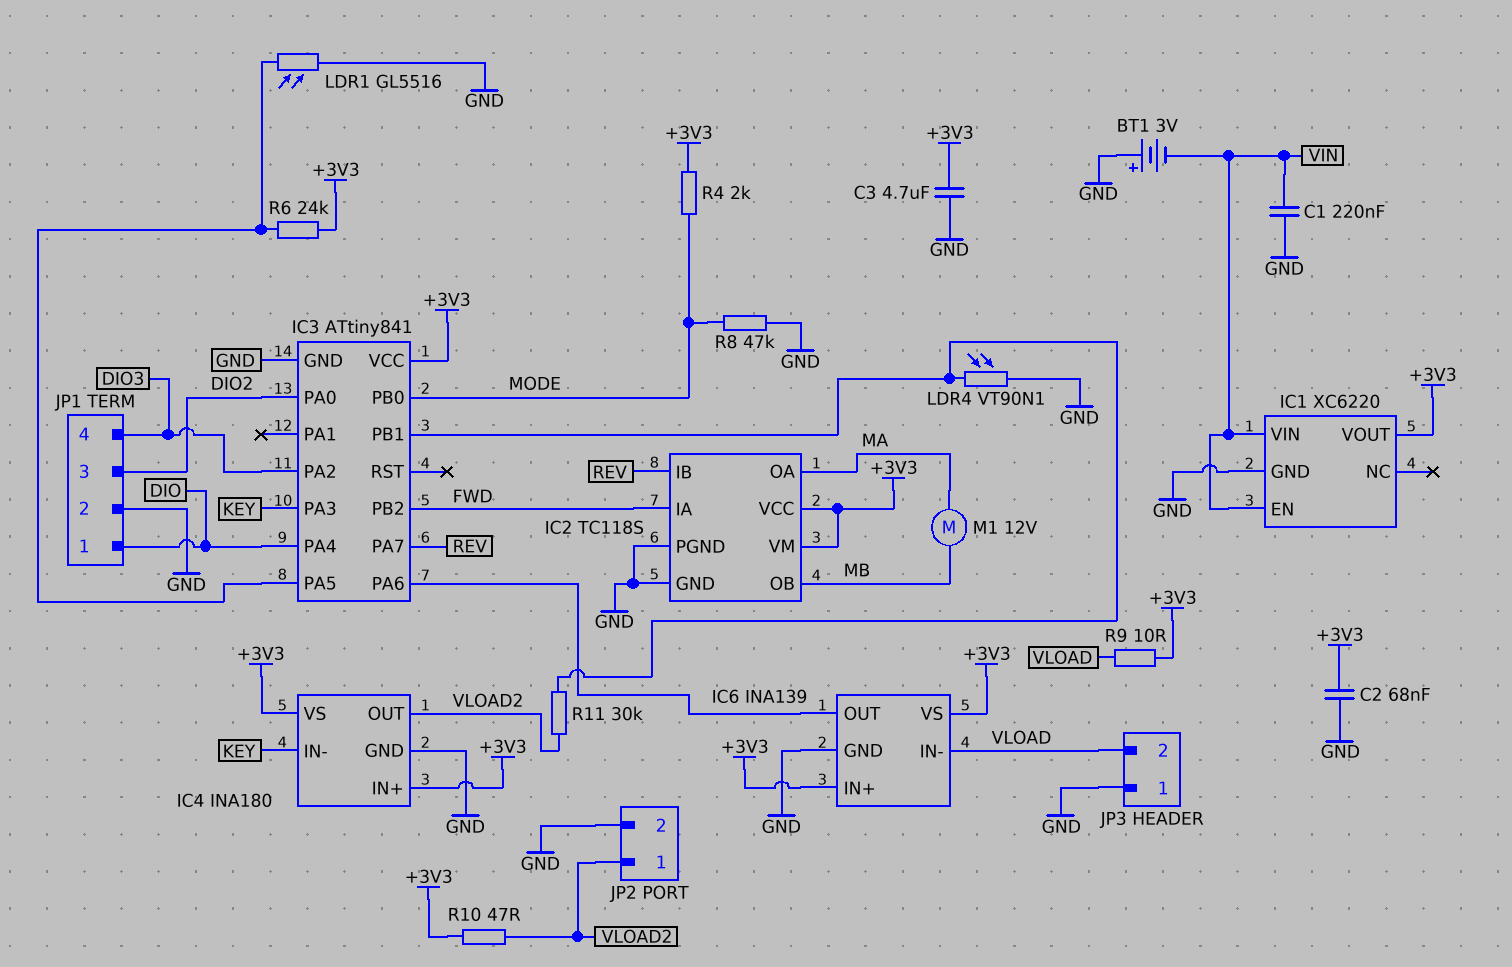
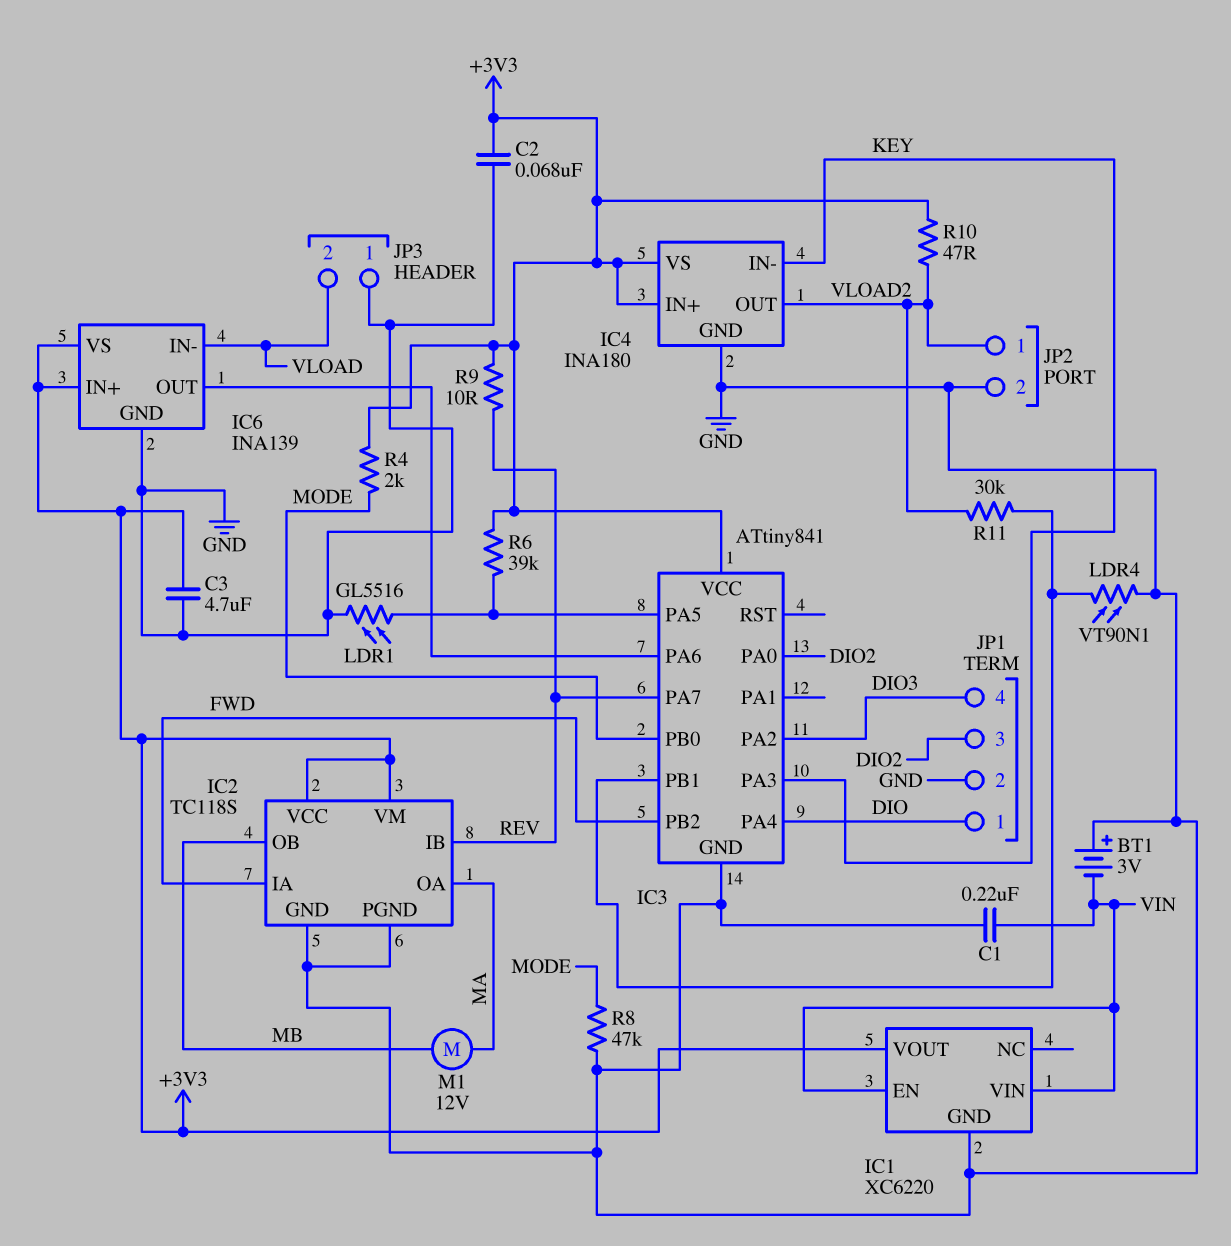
R6: 24k (+3V3, IC3/PA5) -> 39k (+3V3, IC3/PA5)
R9: 10 (+3V3, VLOAD) -> 10 (+3V3, REV)

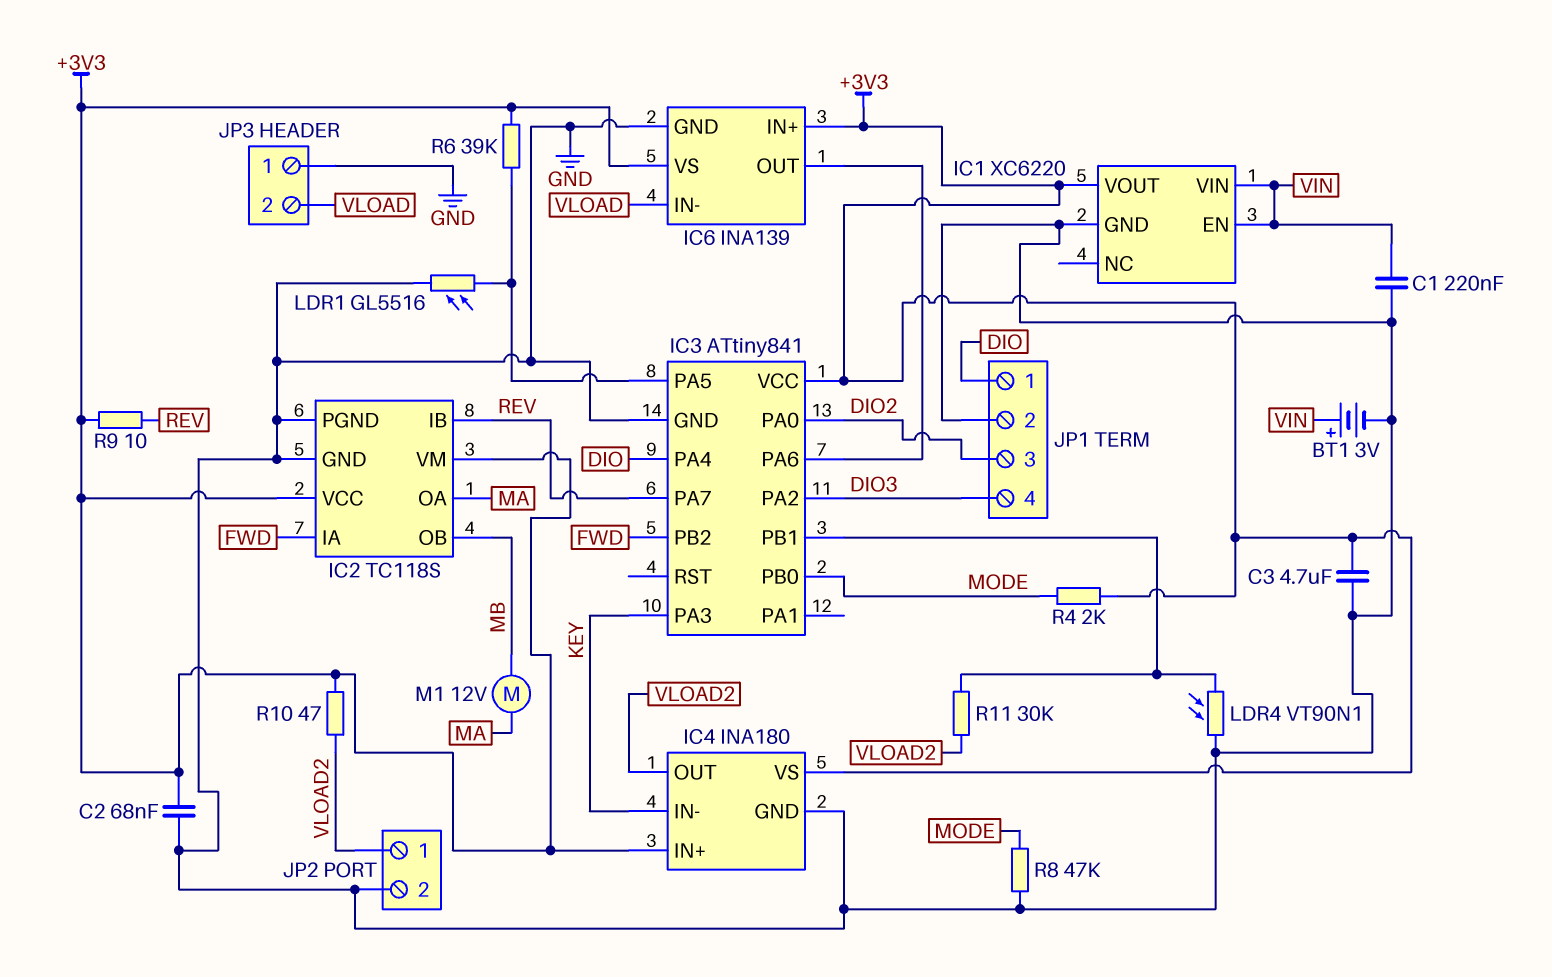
BT1: 3V (plus GND, minus VIN) -> 3V (plus VIN, minus GND)

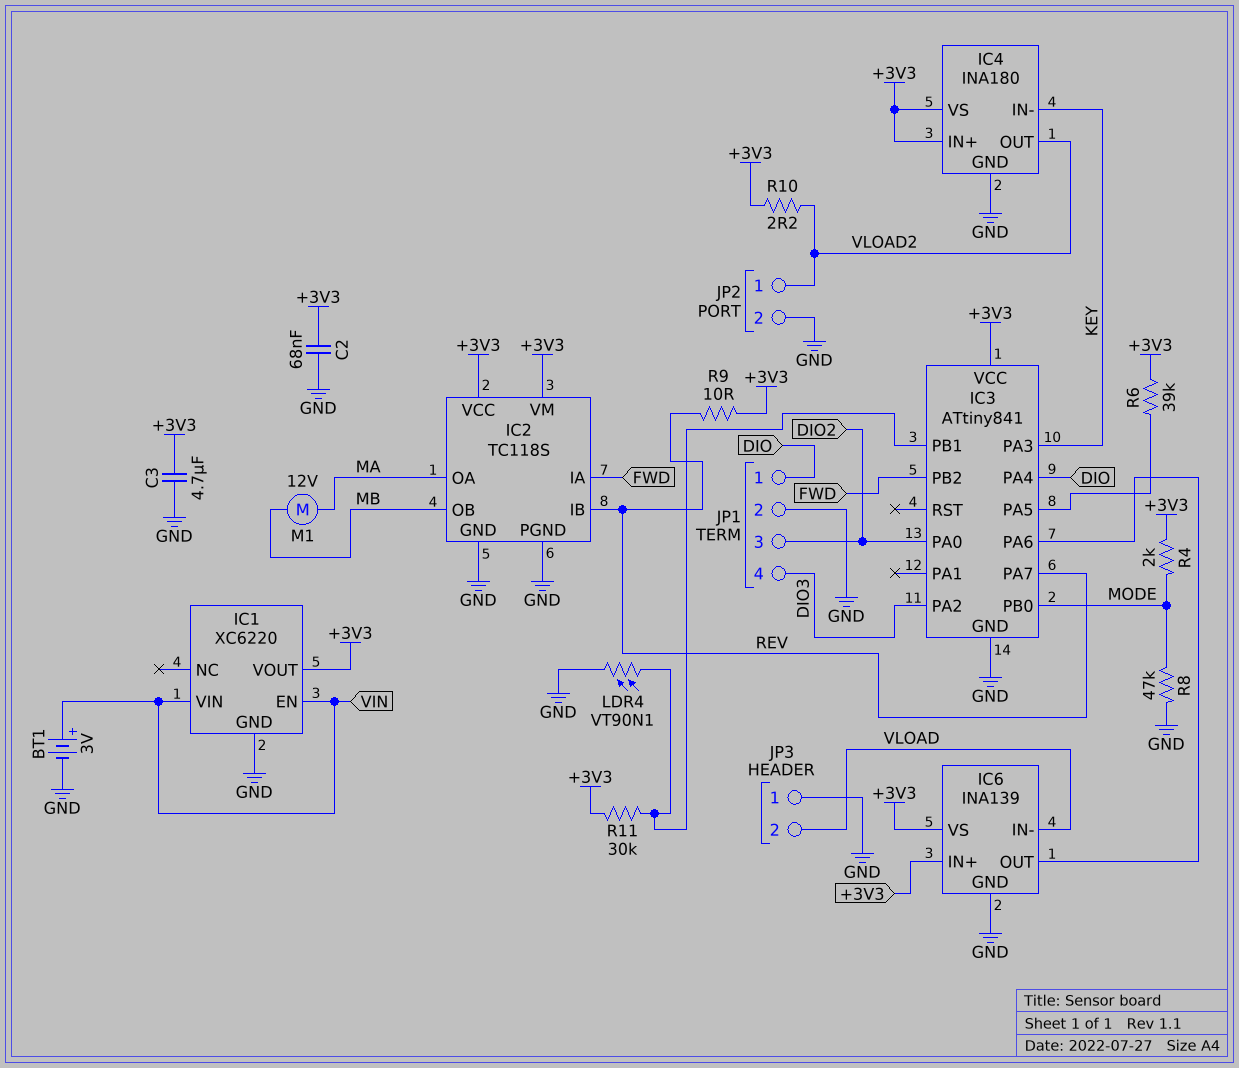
C1: 220nF (GND, VIN) -> none
LDR1: GL5516 (GND, IC3/PA5) -> none
R10: 47 (+3V3, VLOAD2) -> 2.2 (+3V3, VLOAD2)
R11: 30k (IC3/PB1, VLOAD2) -> 30k (+3V3, IC3/PB1)

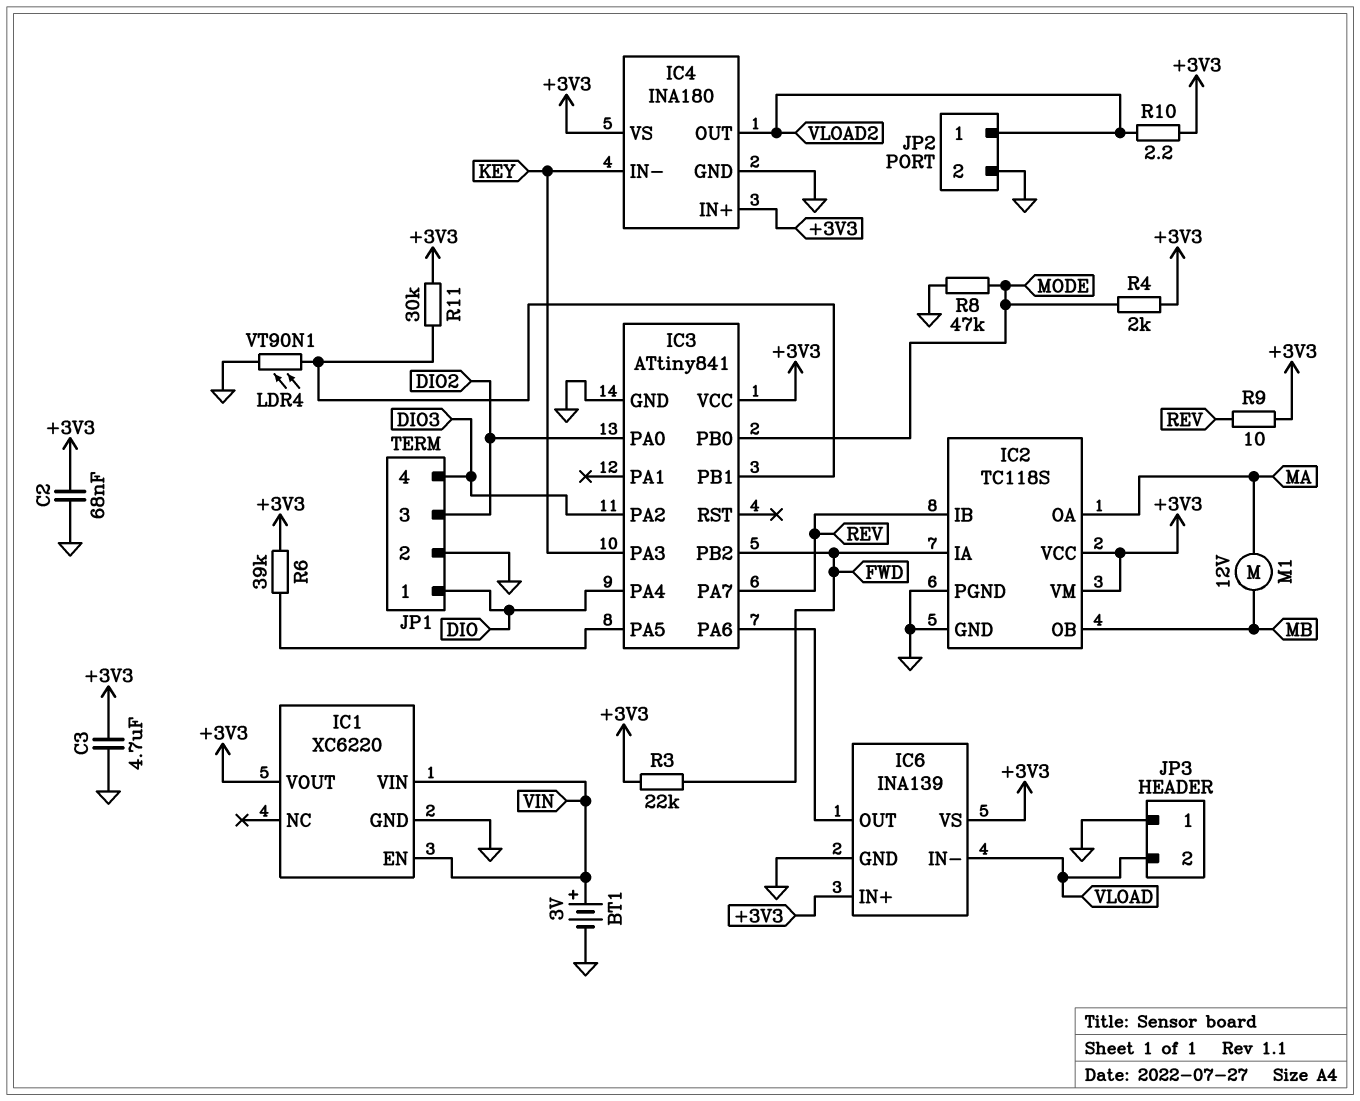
R3: none -> 22k (+3V3, FWD)

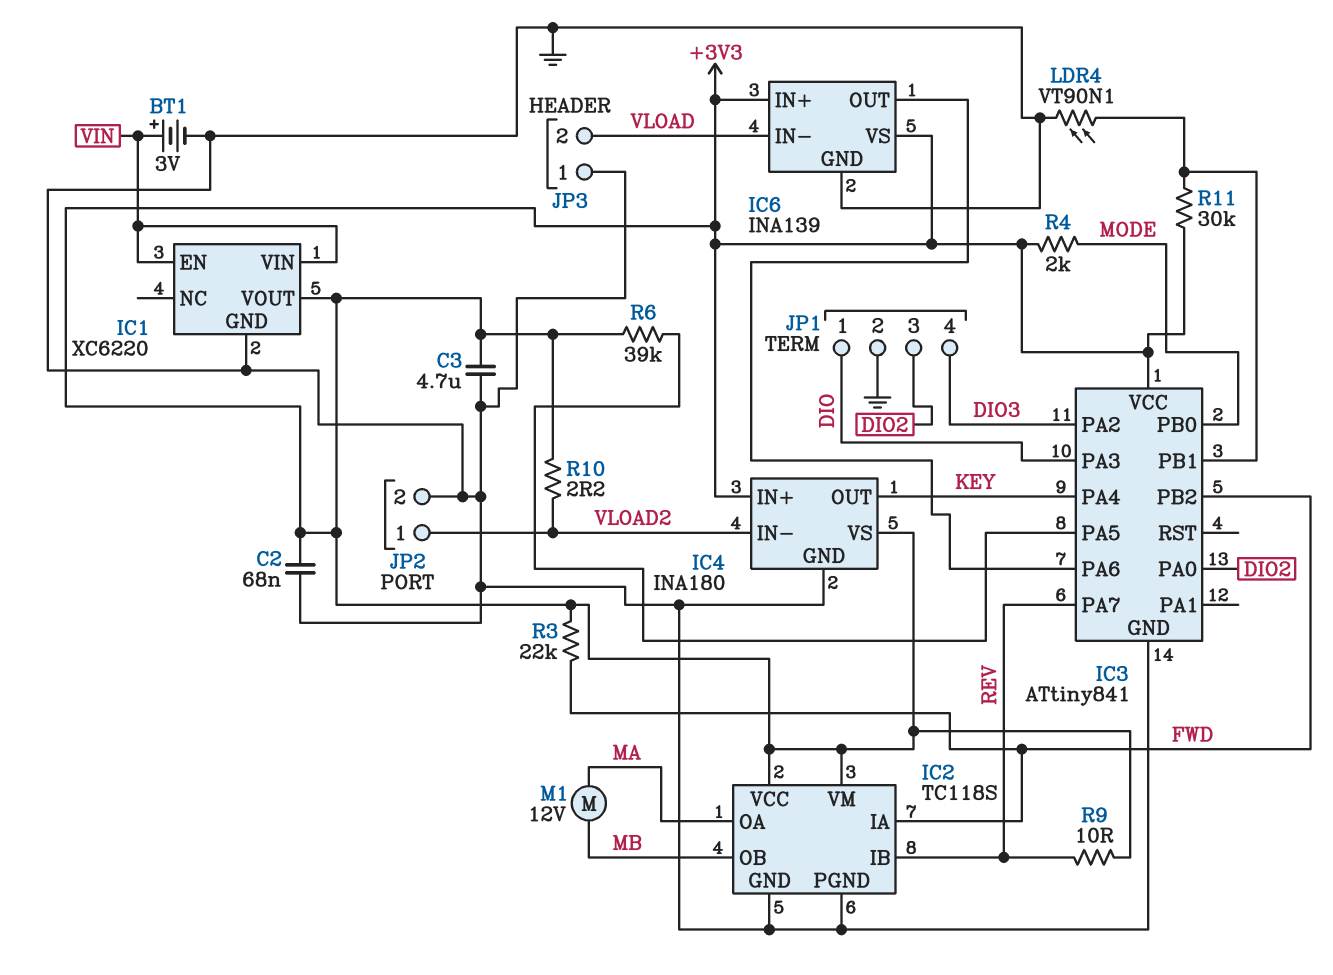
IC3 pin PA3: KEY -> DIO
IC3 pin PA4: DIO -> KEY
IC4 pin IN-: KEY -> VLOAD2
IC4 pin OUT: VLOAD2 -> KEY
R8: 47k (GND, MODE) -> none

